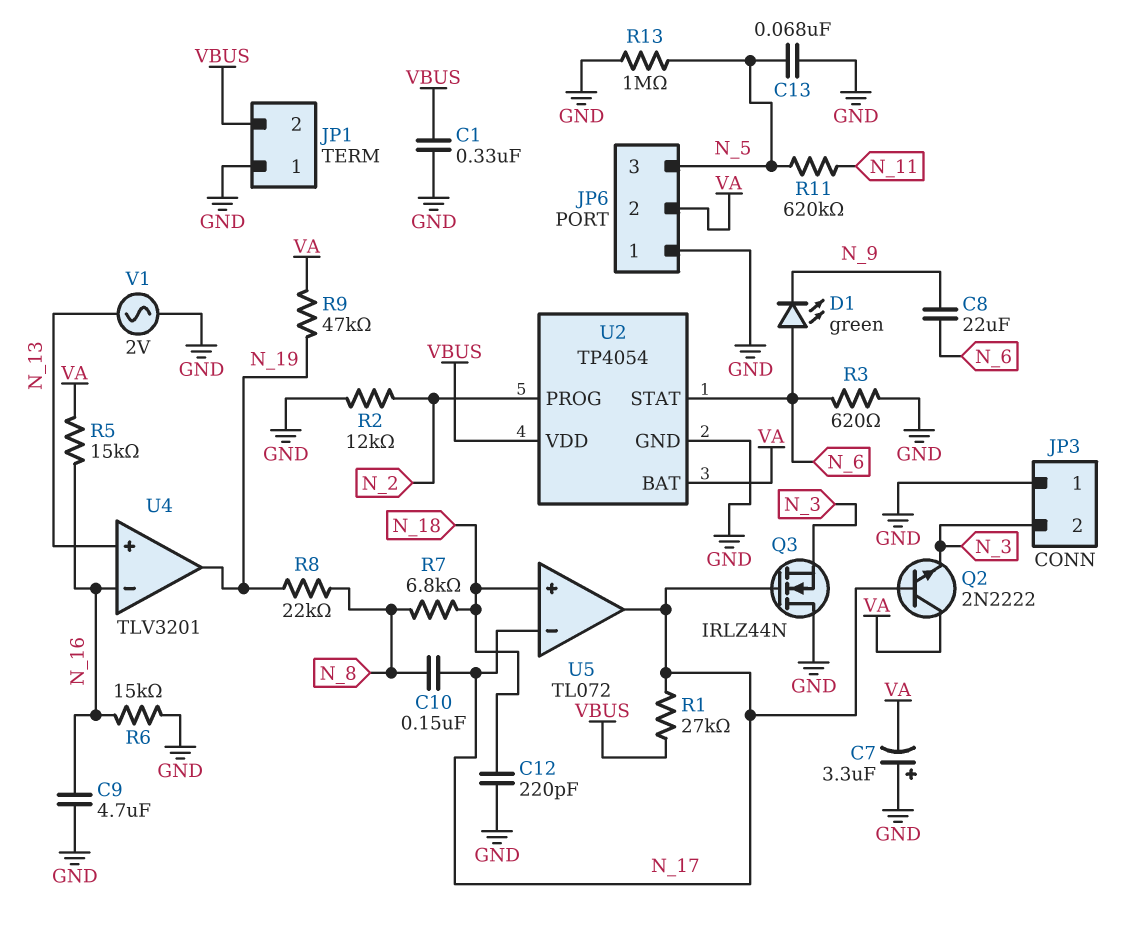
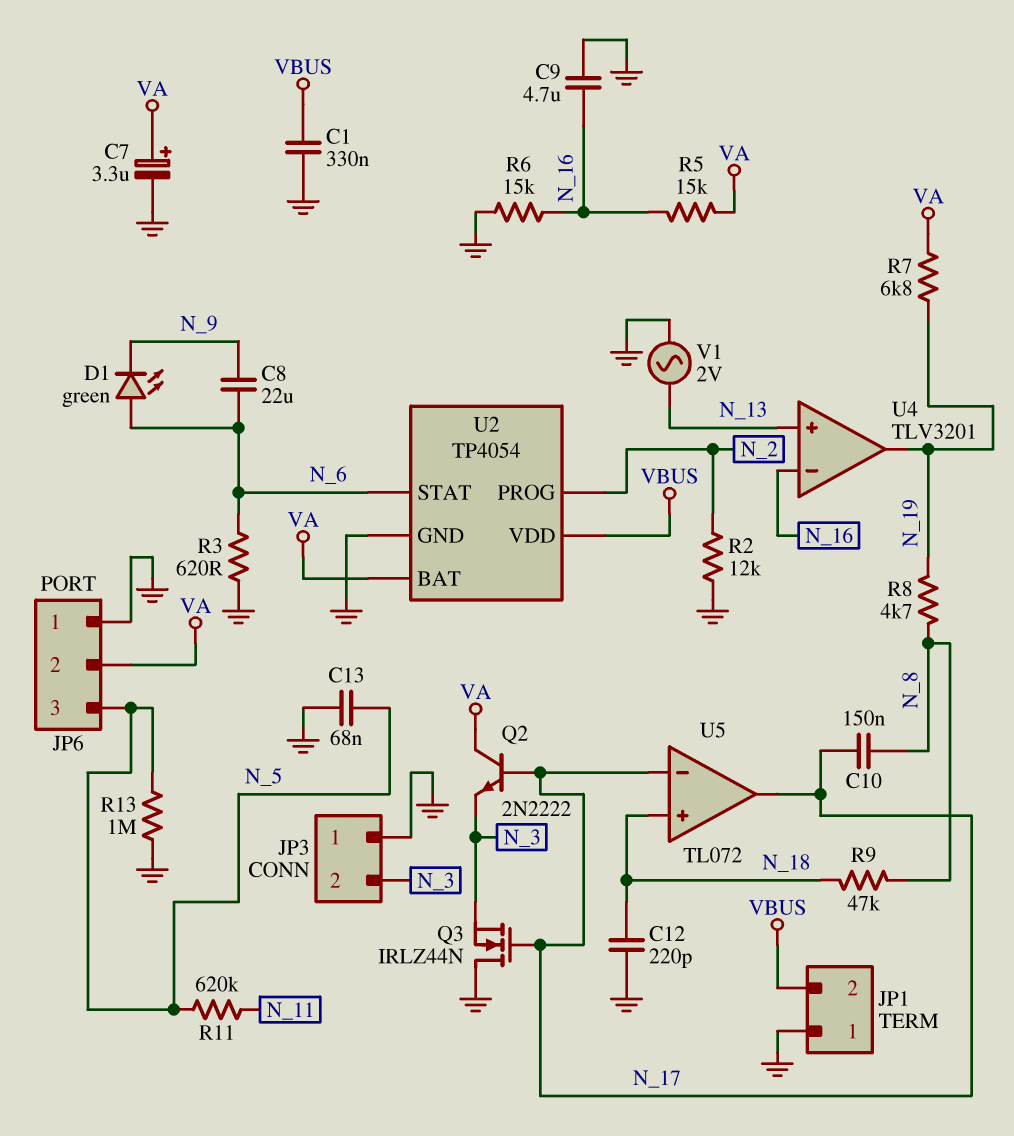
C7: 3.3uF (plus GND, minus VA) -> 3.3uF (plus VA, minus GND)
R1: 27k (N_17, VBUS) -> none
R7: 6.8k (N_8, N_18) -> 6.8k (N_19, VA)
R8: 22k (N_8, N_19) -> 4.7k (N_8, N_19)
R9: 47k (N_19, VA) -> 47k (N_8, N_18)

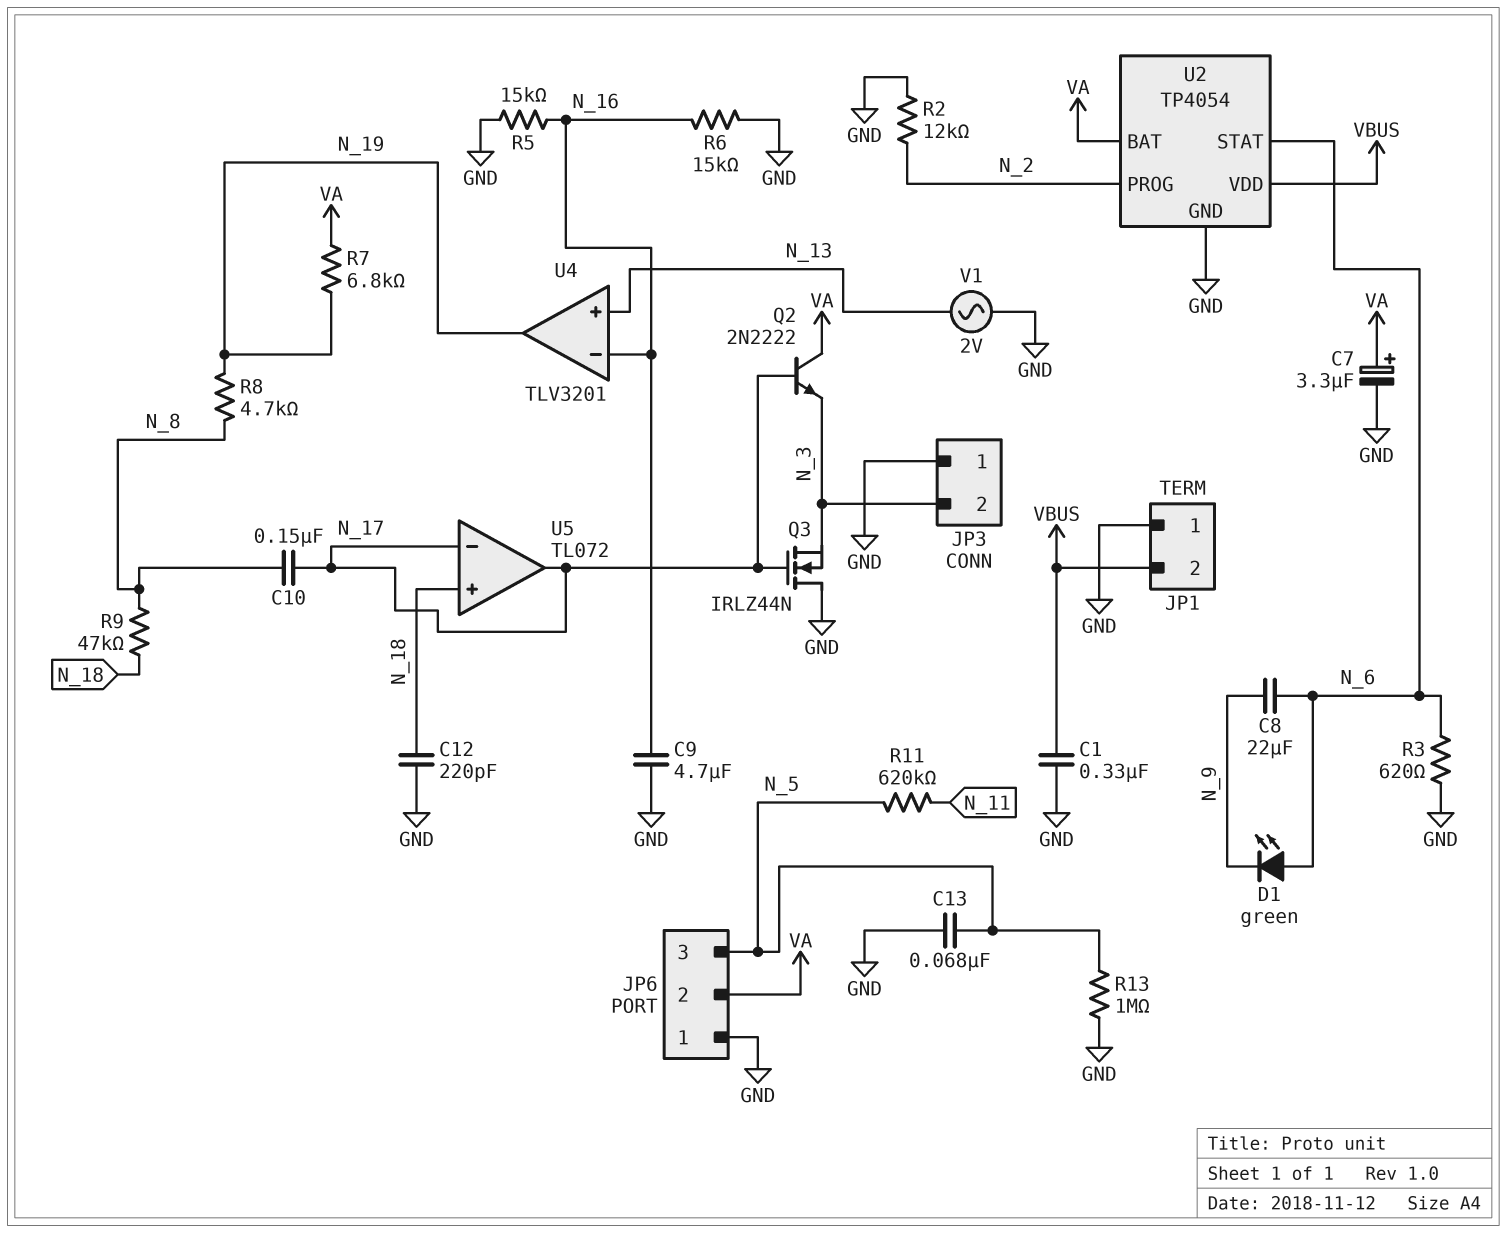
R5: 15k (N_16, VA) -> 15k (GND, N_16)

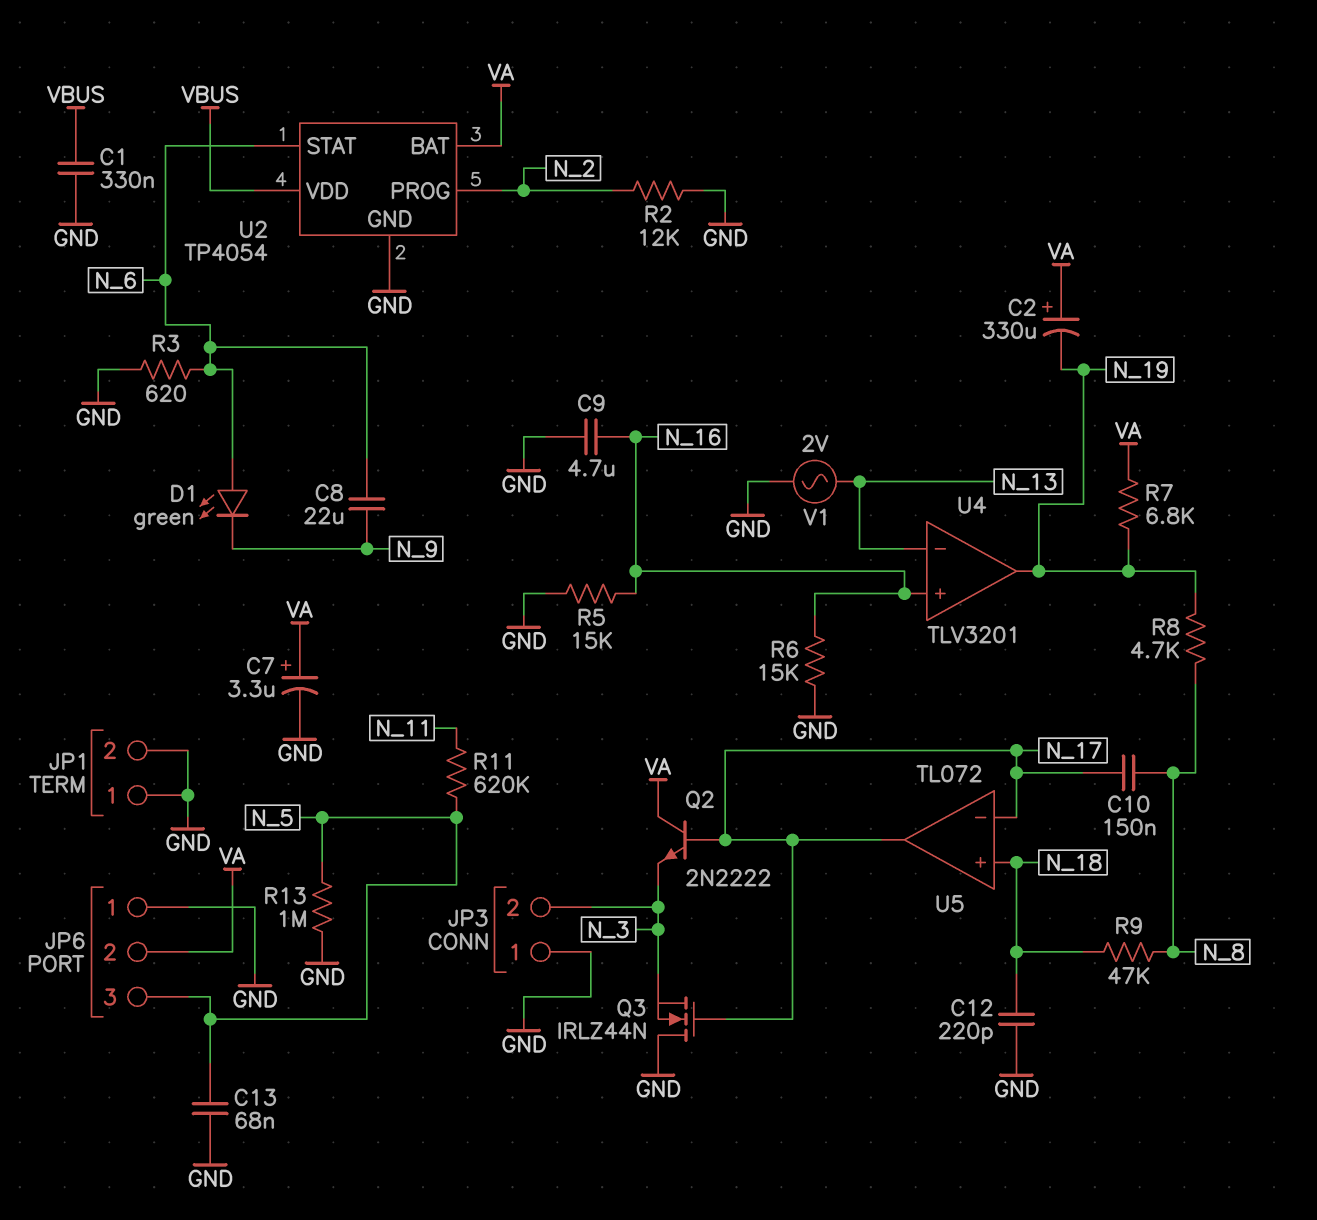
C2: none -> 330uF (plus VA, minus N_19)
JP1 pin 2: VBUS -> GND
U4 pin in+: N_13 -> N_16
U4 pin in-: N_16 -> N_13

